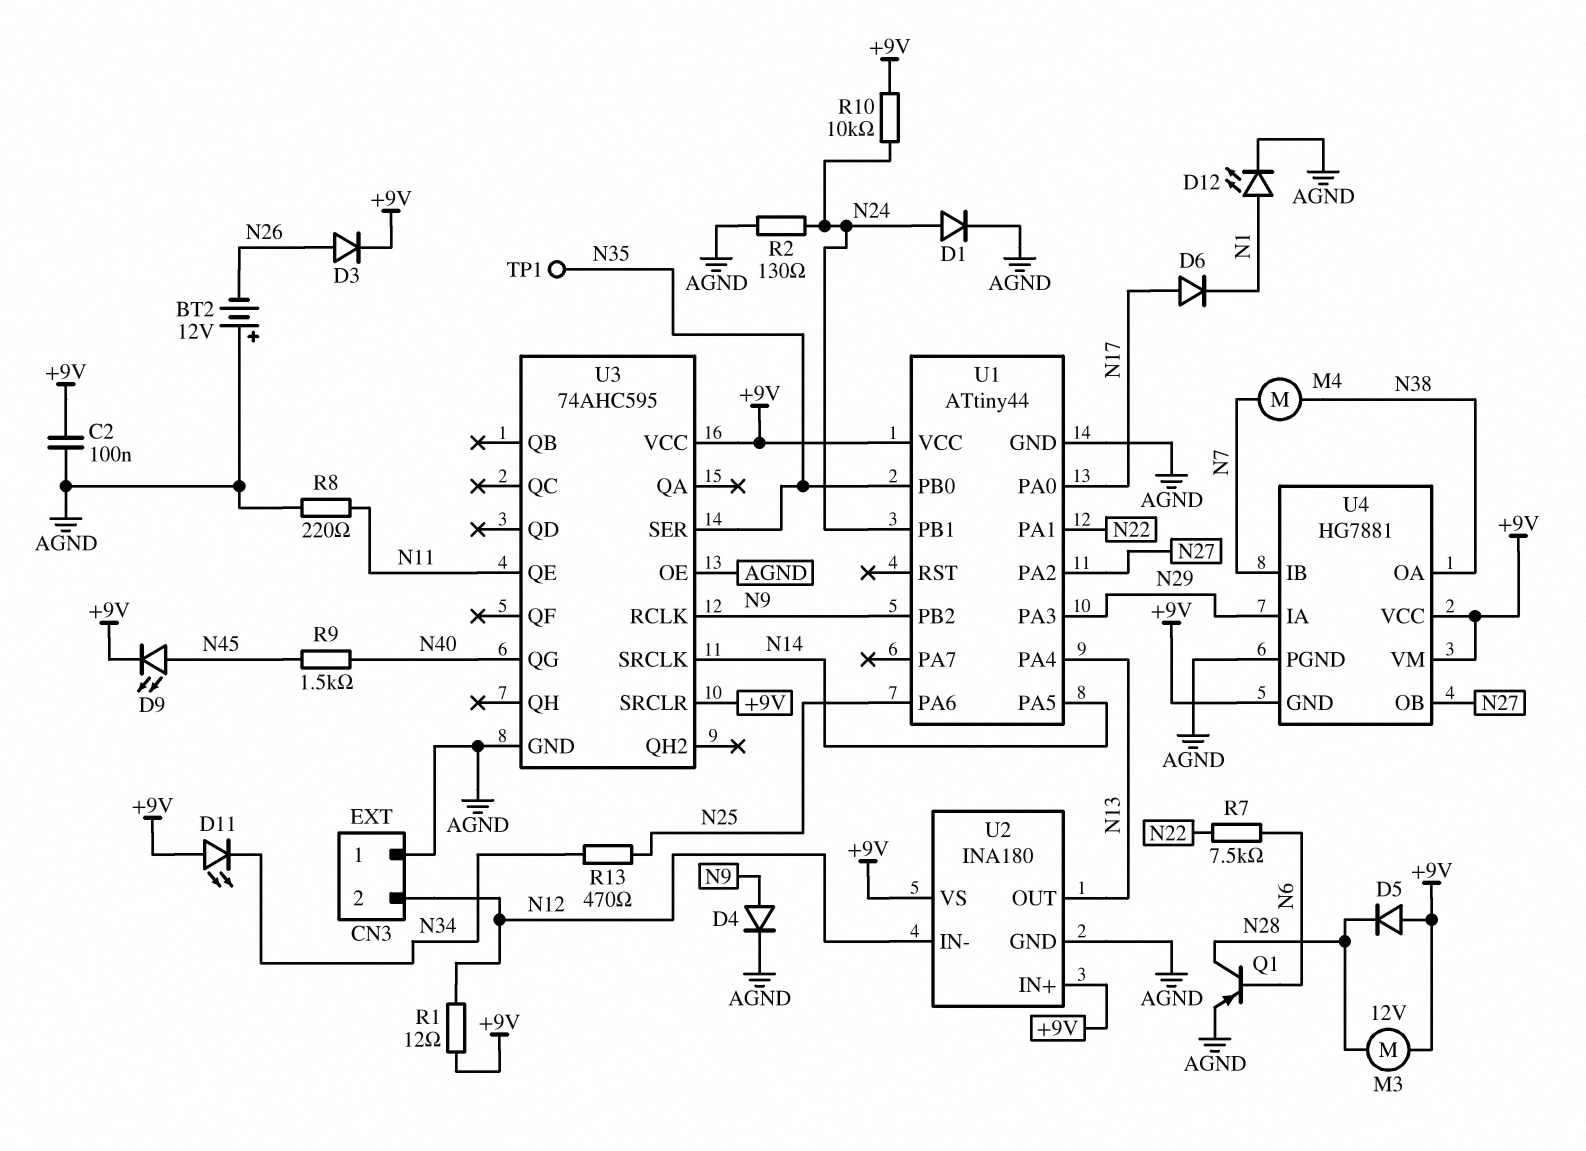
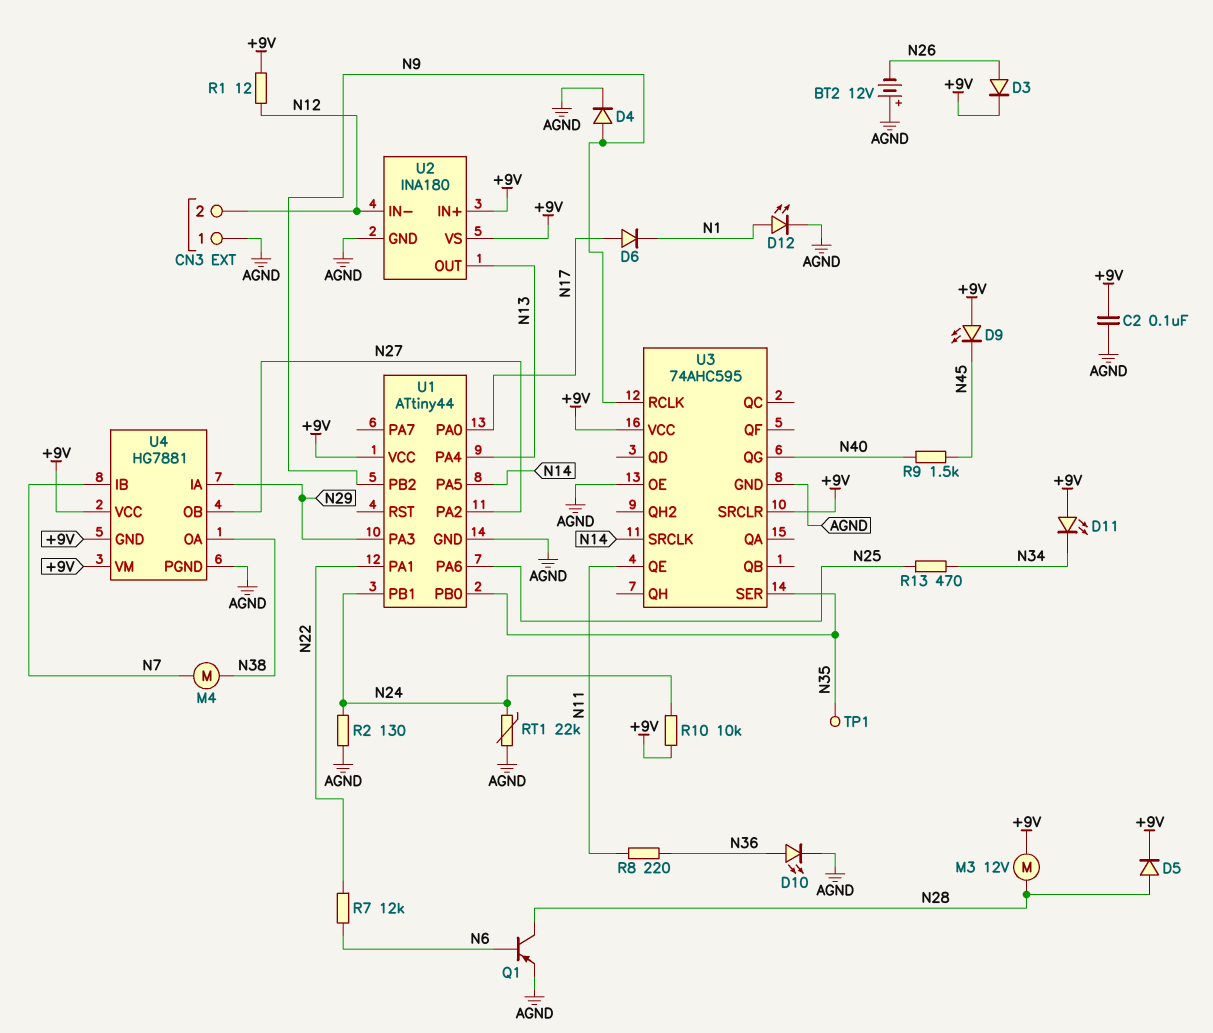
D1: diode (A N24, K AGND) -> none
D5: diode (A +9V, K N28) -> diode (A N28, K +9V)
D9: LED (A N45, K +9V) -> LED (A +9V, K N45)
D10: none -> LED (A N36, K AGND)
R7: 7.5k (N6, N22) -> 12k (N6, N22)
R8: 220 (AGND, N11) -> 220 (N11, N36)
RT1: none -> 22k (AGND, N24)

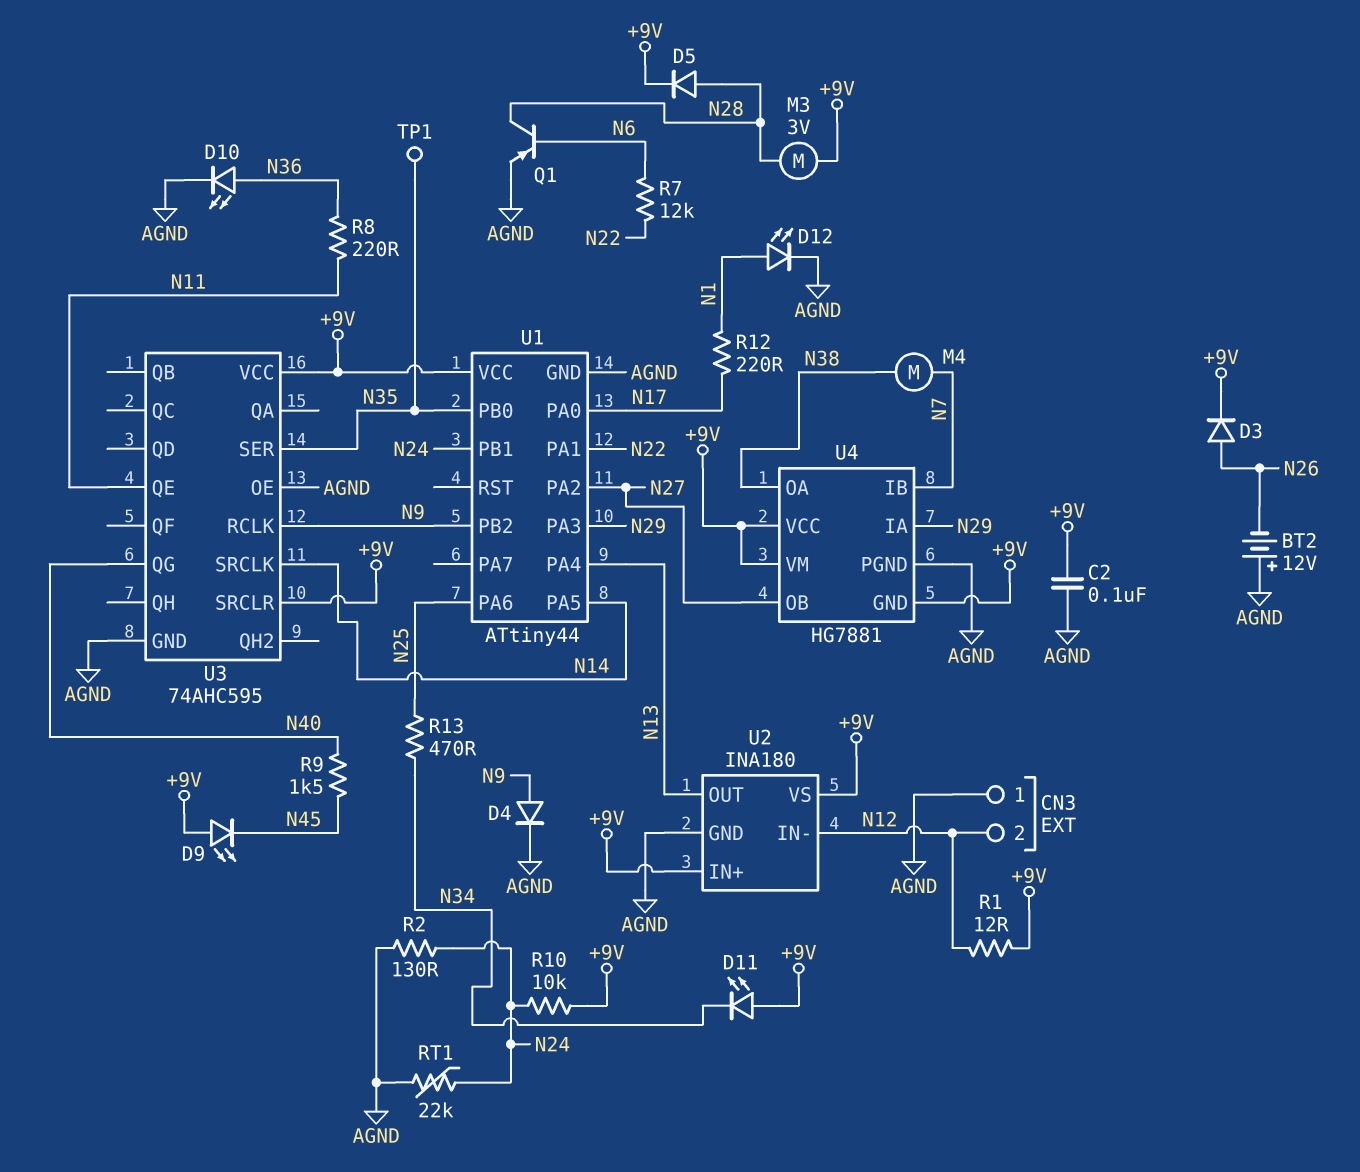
D6: diode (A N17, K N1) -> none
M3: motor 12V (+9V, N28) -> motor 3V (+9V, N28)
R12: none -> 220 (N1, N17)

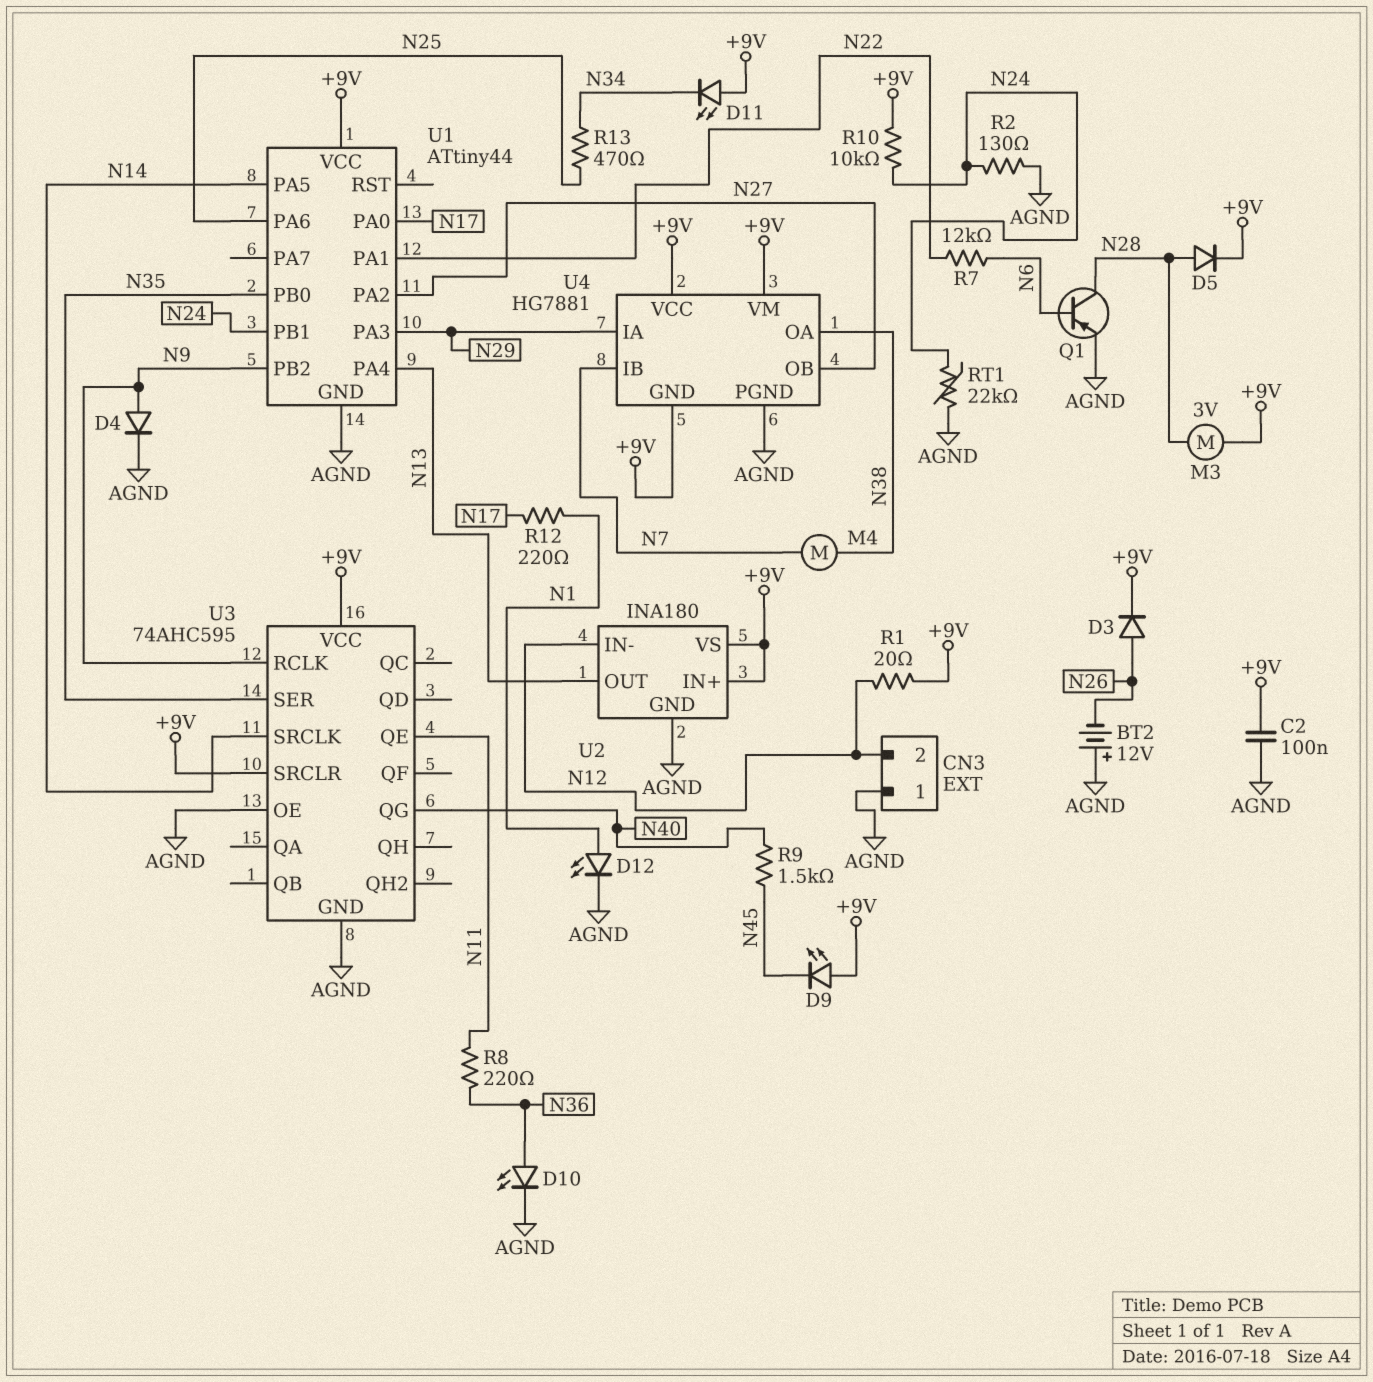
R1: 12 (+9V, N12) -> 20 (+9V, N12)
TP1: test point (N35) -> none

